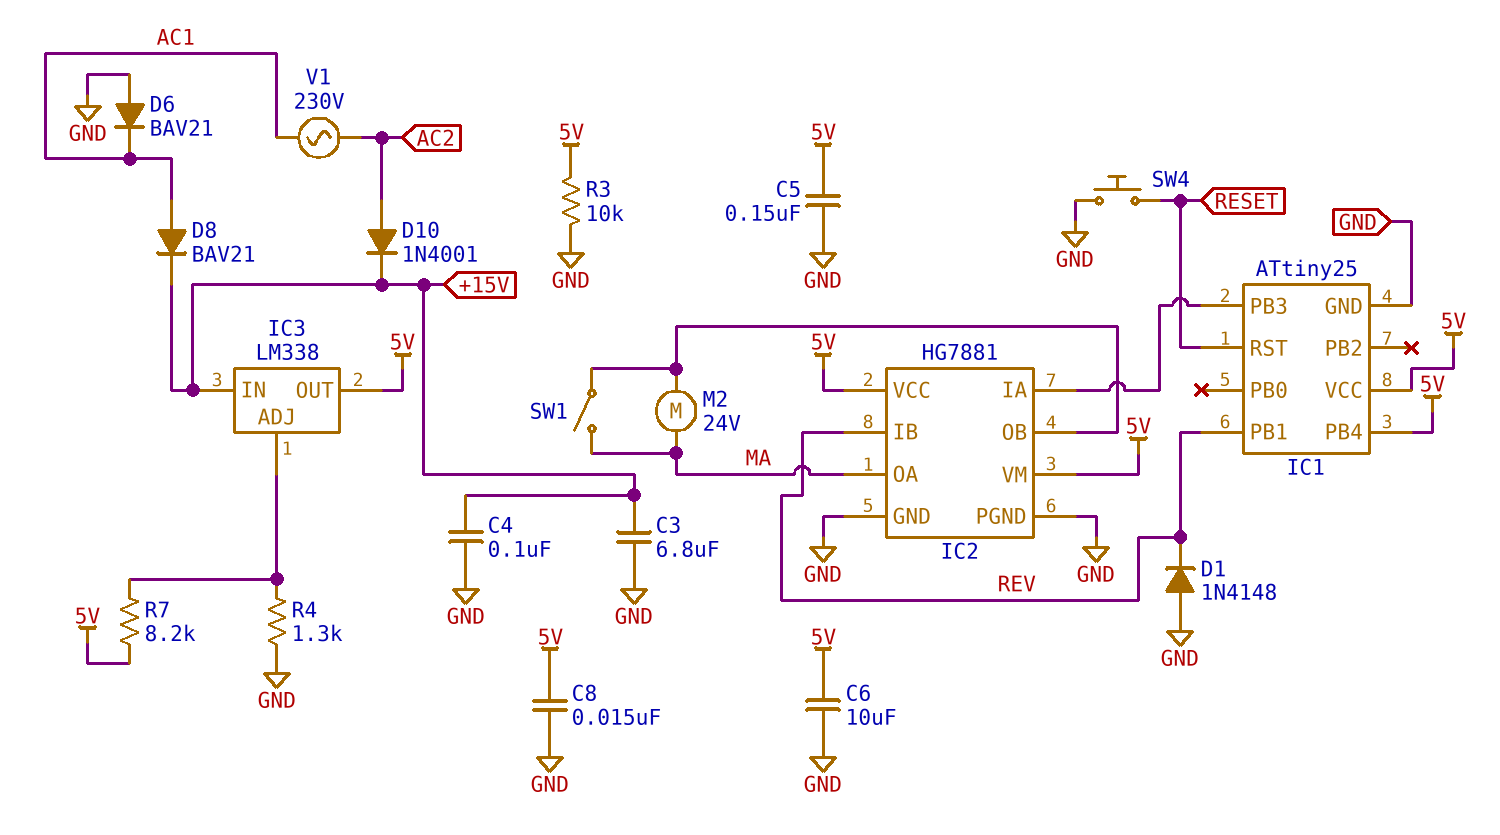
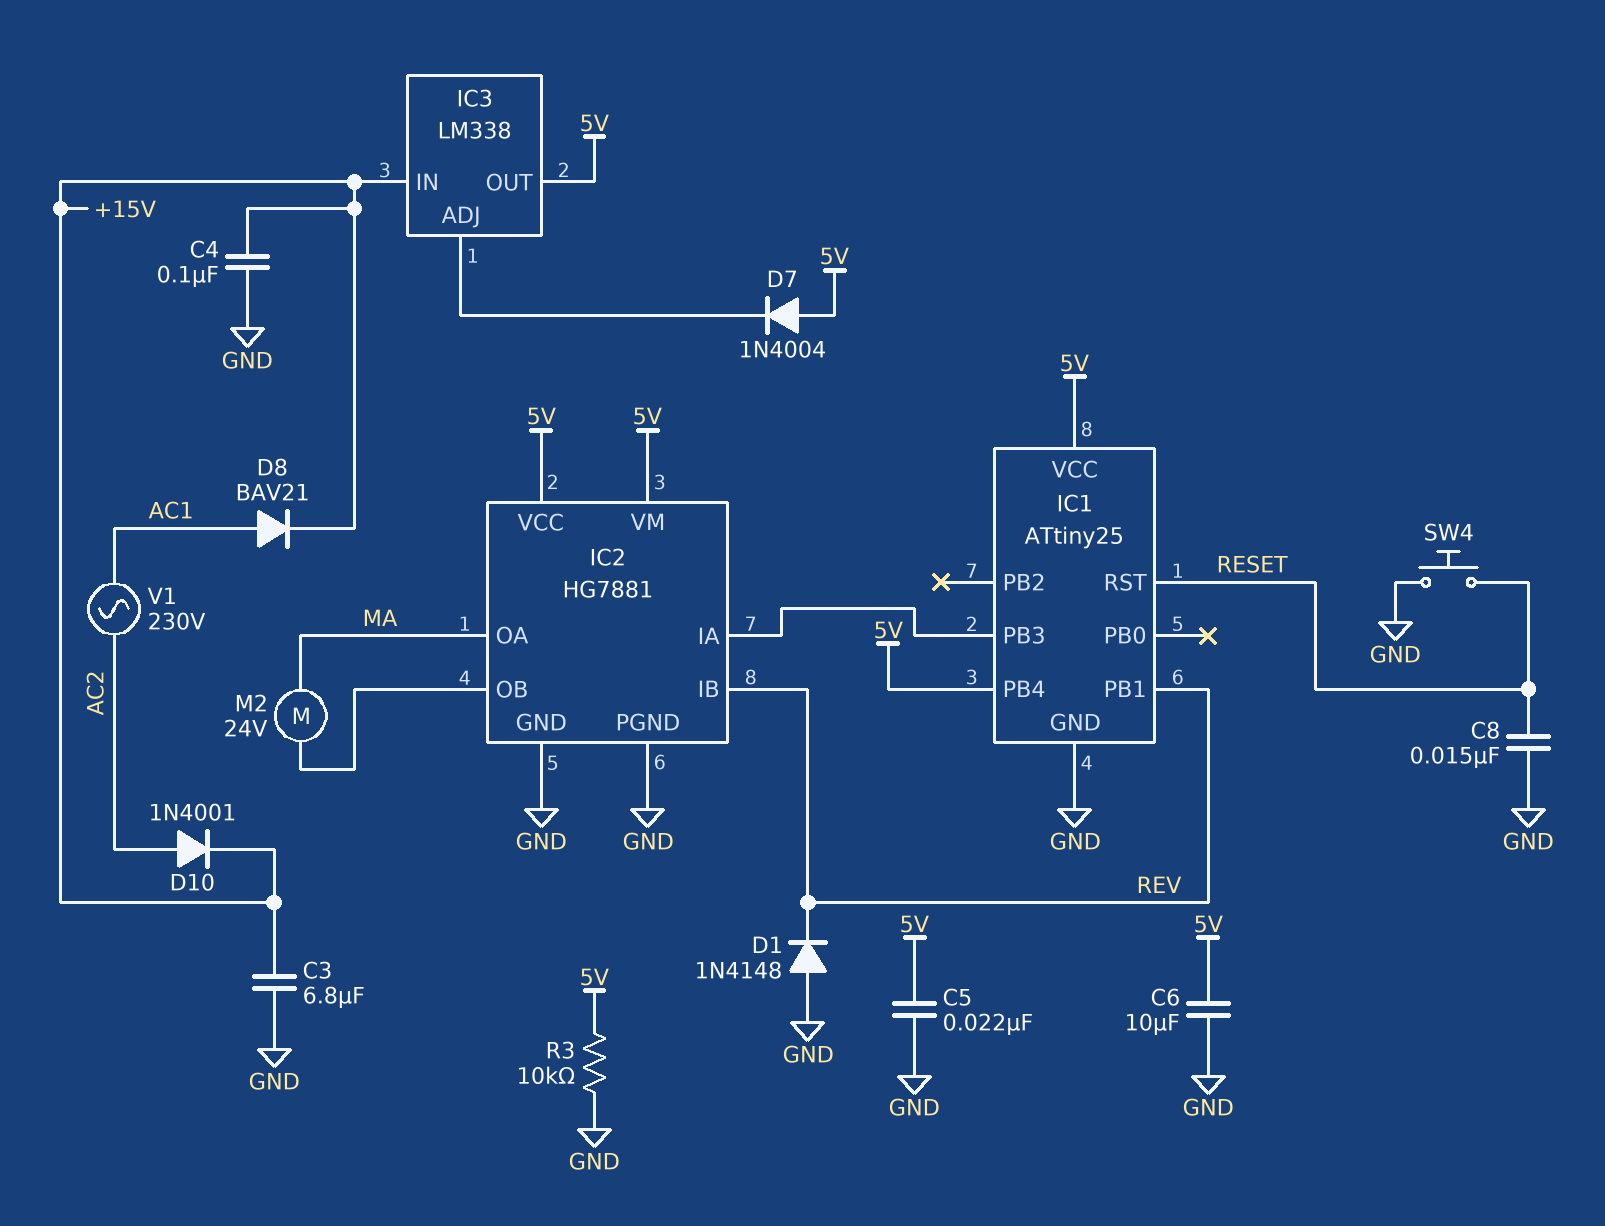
C5: 150nF (5V, GND) -> 22nF (5V, GND)
C8: 15nF (5V, GND) -> 15nF (GND, RESET)
D6: diode BAV21 (A GND, K AC1) -> none
D7: none -> diode 1N4004 (A 5V, K IC3/ADJ)
R4: 1.3k (GND, IC3/ADJ) -> none
R7: 8.2k (5V, IC3/ADJ) -> none
SW1: switch (IC2/OB, MA) -> none

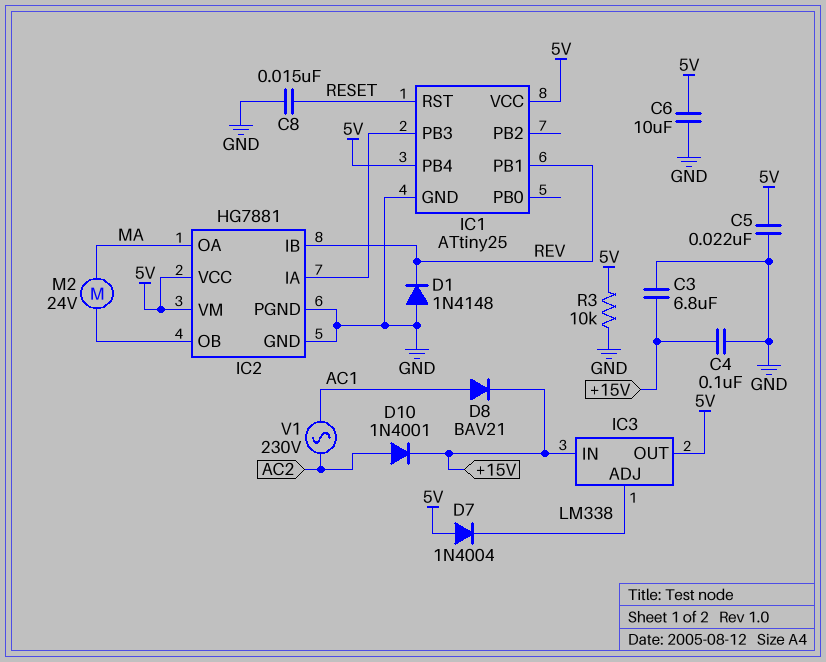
SW4: button (GND, RESET) -> none

